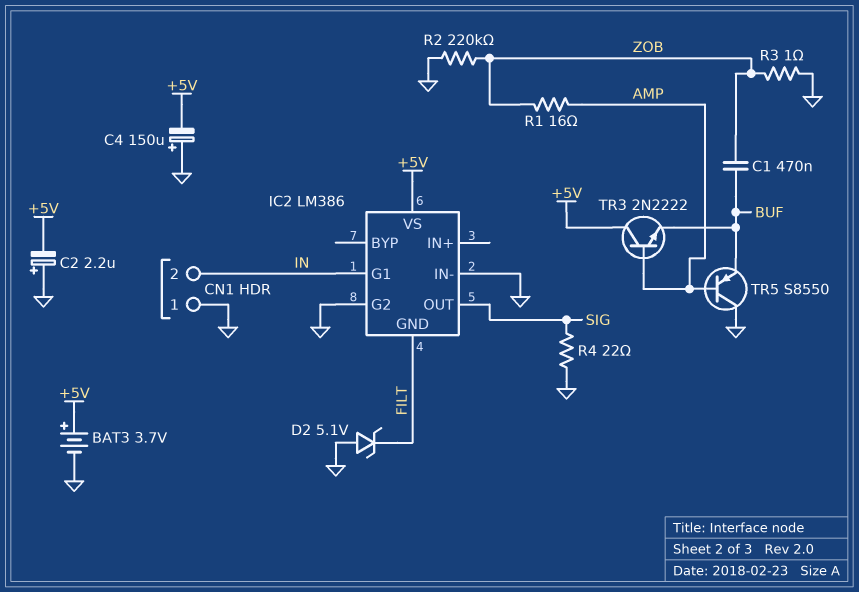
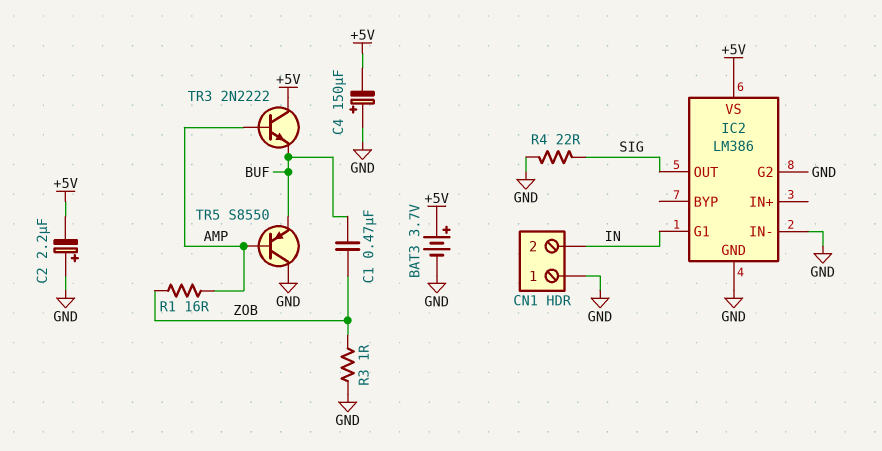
D2: zener 5.1V (A GND, K FILT) -> none
IC2 pin GND: FILT -> GND
R2: 220k (GND, ZOB) -> none

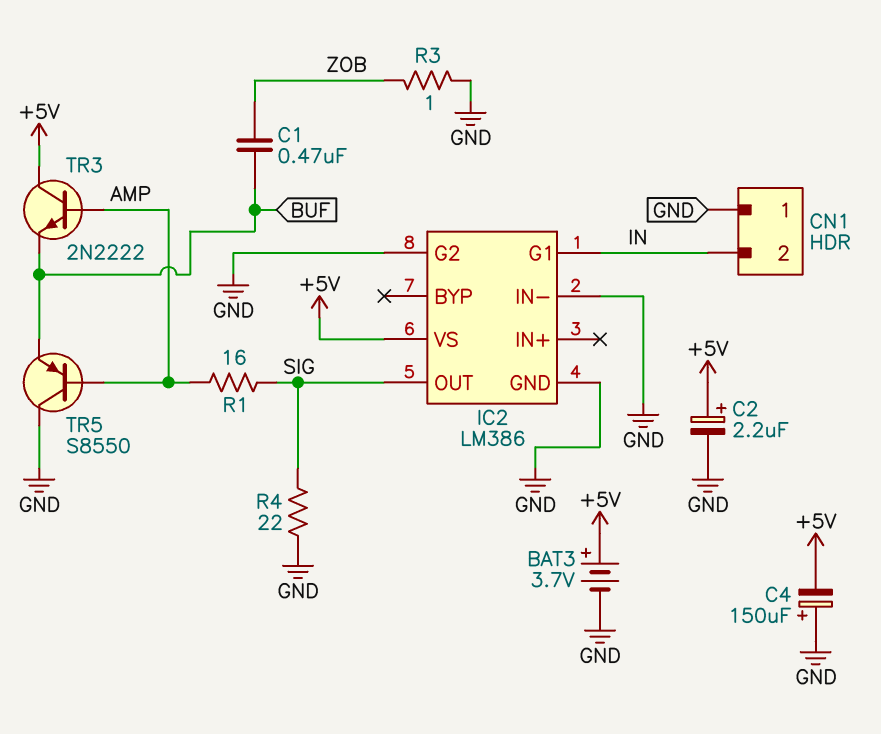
C2: 2.2uF (plus GND, minus +5V) -> 2.2uF (plus +5V, minus GND)
R1: 16 (AMP, ZOB) -> 16 (AMP, SIG)

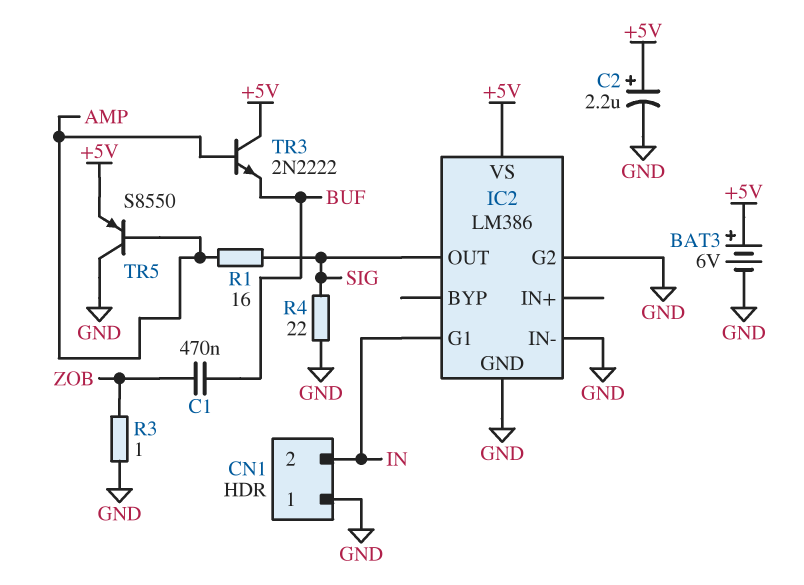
BAT3: 3.7V (plus +5V, minus GND) -> 6V (plus +5V, minus GND)
C4: 150uF (plus GND, minus +5V) -> none
TR5: PNP S8550 (B AMP, C GND, E BUF) -> PNP S8550 (B AMP, C GND, E +5V)

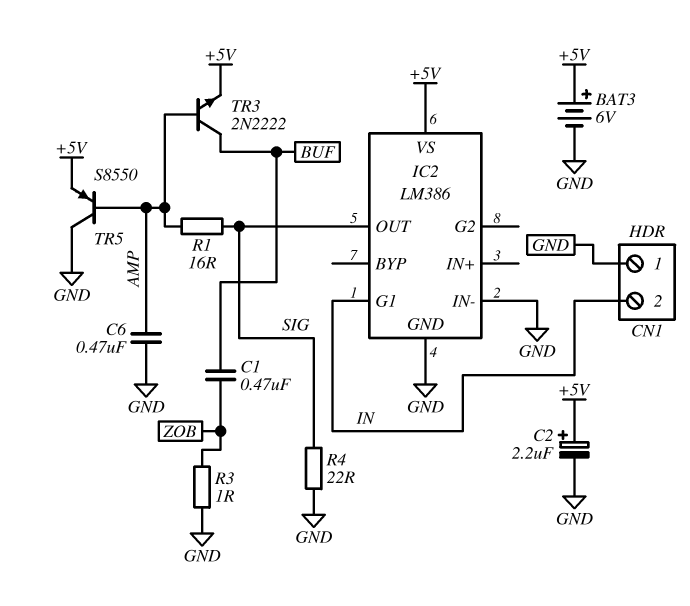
C6: none -> 470nF (AMP, GND)
IC2 pin G2: GND -> none
TR3: NPN 2N2222 (B AMP, C +5V, E BUF) -> NPN 2N2222 (B AMP, C BUF, E +5V)

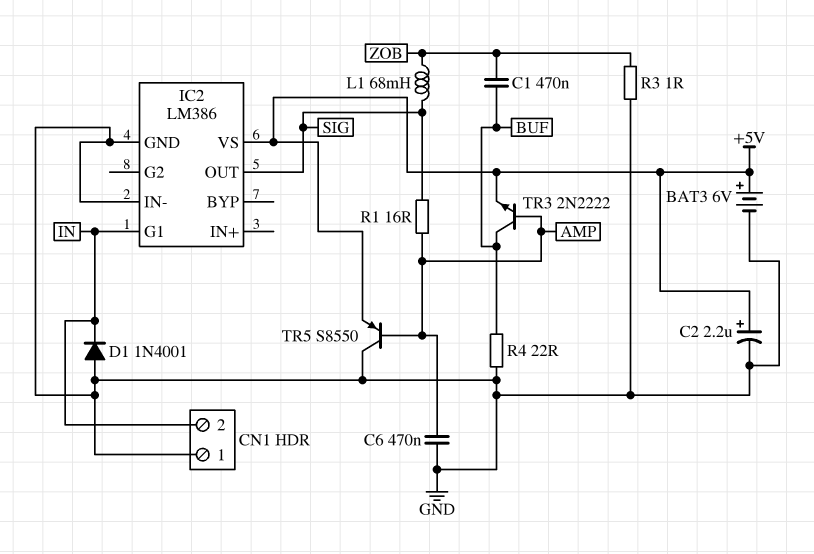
D1: none -> diode 1N4001 (A GND, K IN)
L1: none -> 68mH (SIG, ZOB)
R4: 22 (GND, SIG) -> 22 (BUF, GND)

